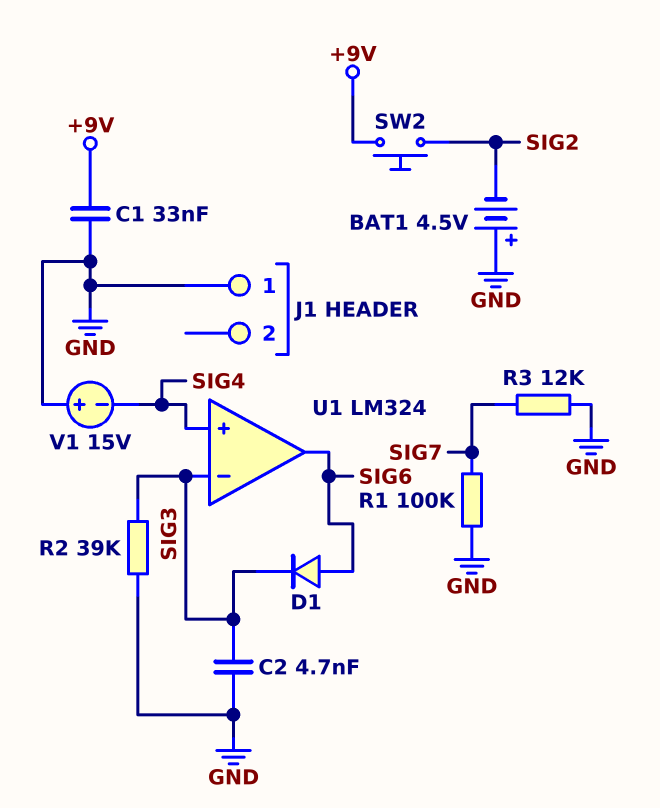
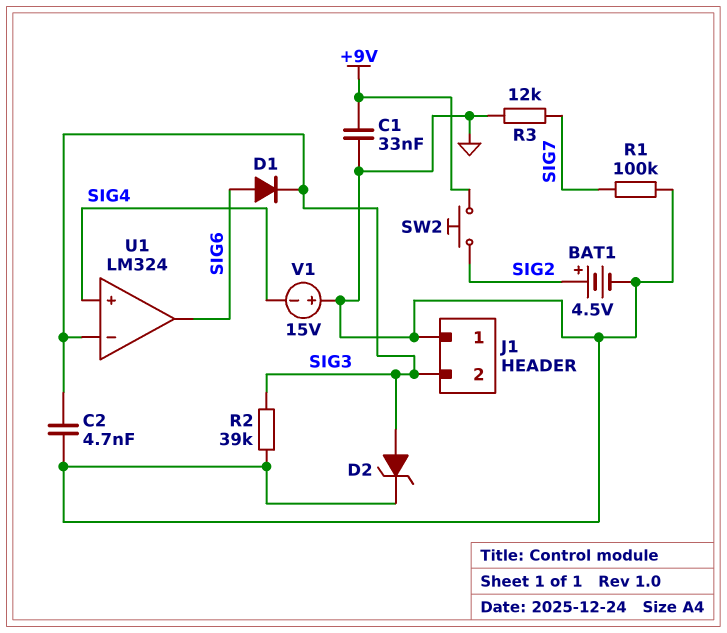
BAT1: 4.5V (plus GND, minus SIG2) -> 4.5V (plus SIG2, minus GND)
D2: none -> zener (A SIG3, K GND)
J1 pin 2: none -> SIG3

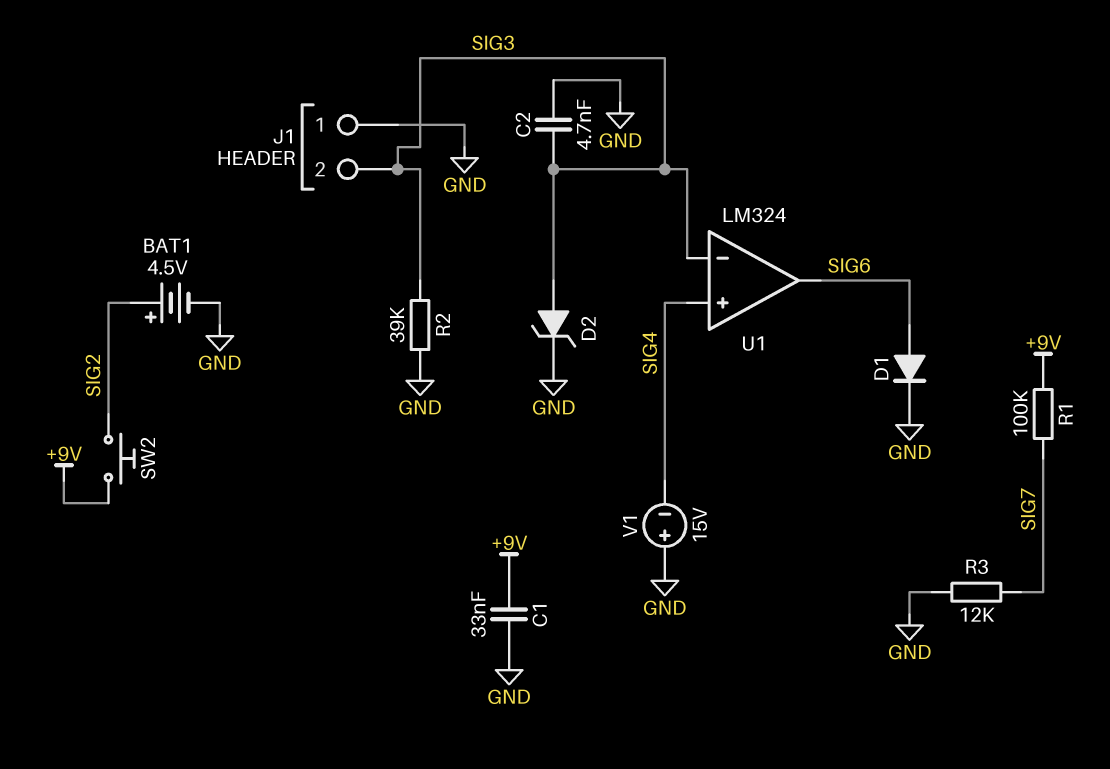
D1: diode (A SIG6, K SIG3) -> diode (A SIG6, K GND)
R1: 100k (GND, SIG7) -> 100k (+9V, SIG7)

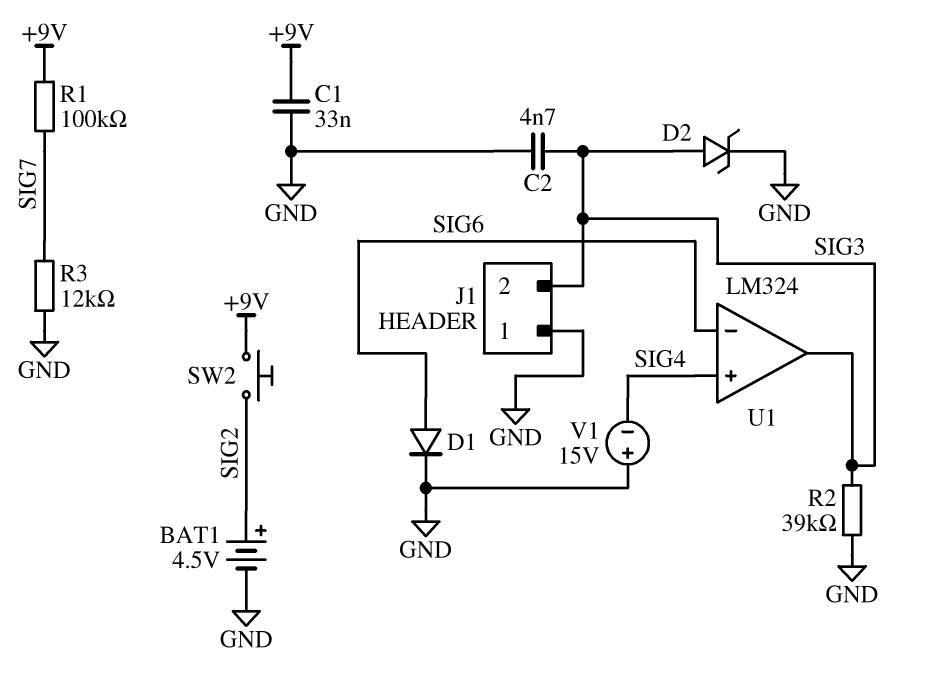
U1 pin in-: SIG3 -> SIG6
U1 pin out: SIG6 -> SIG3

